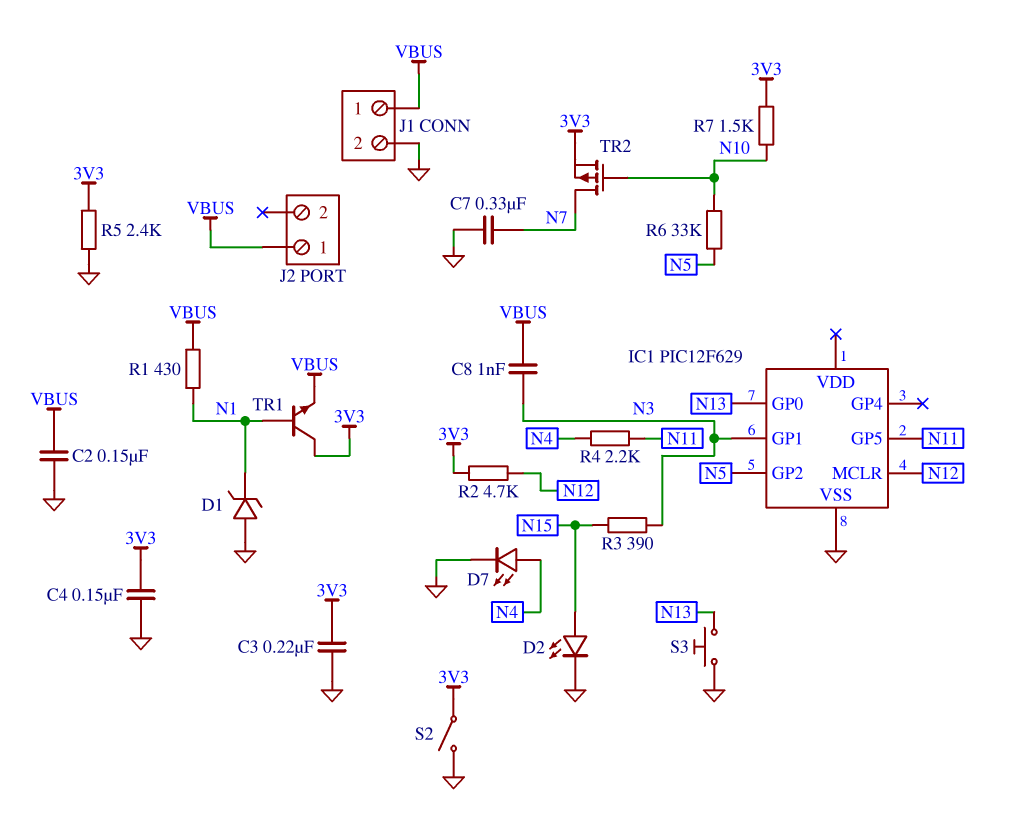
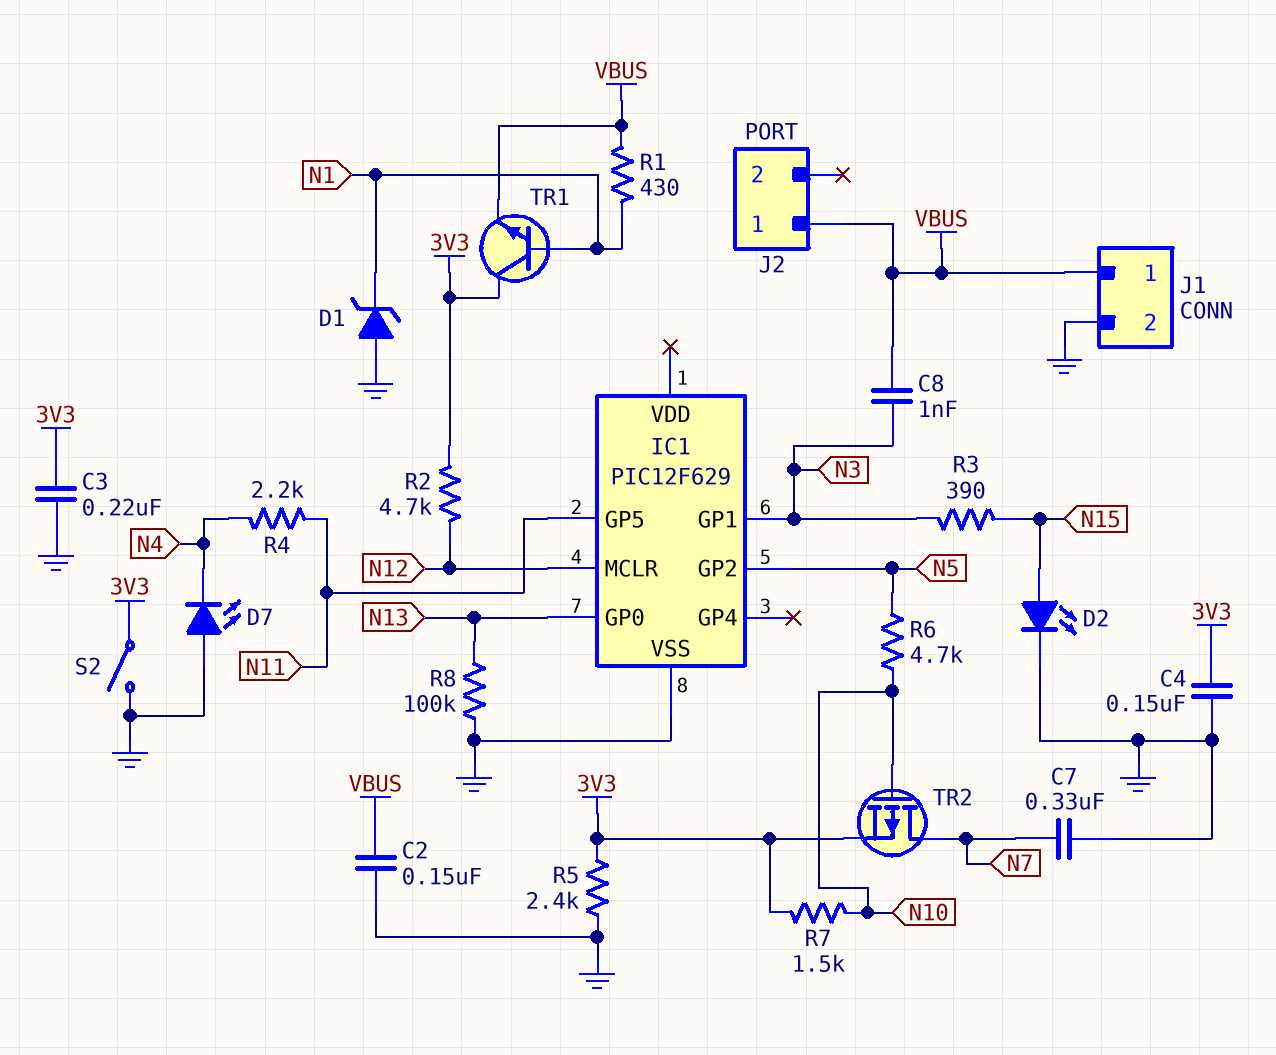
D7: LED (A N4, K GND) -> LED (A GND, K N4)
R6: 33k (N5, N10) -> 4.7k (N5, N10)
R8: none -> 100k (GND, N13)
S3: button (GND, N13) -> none

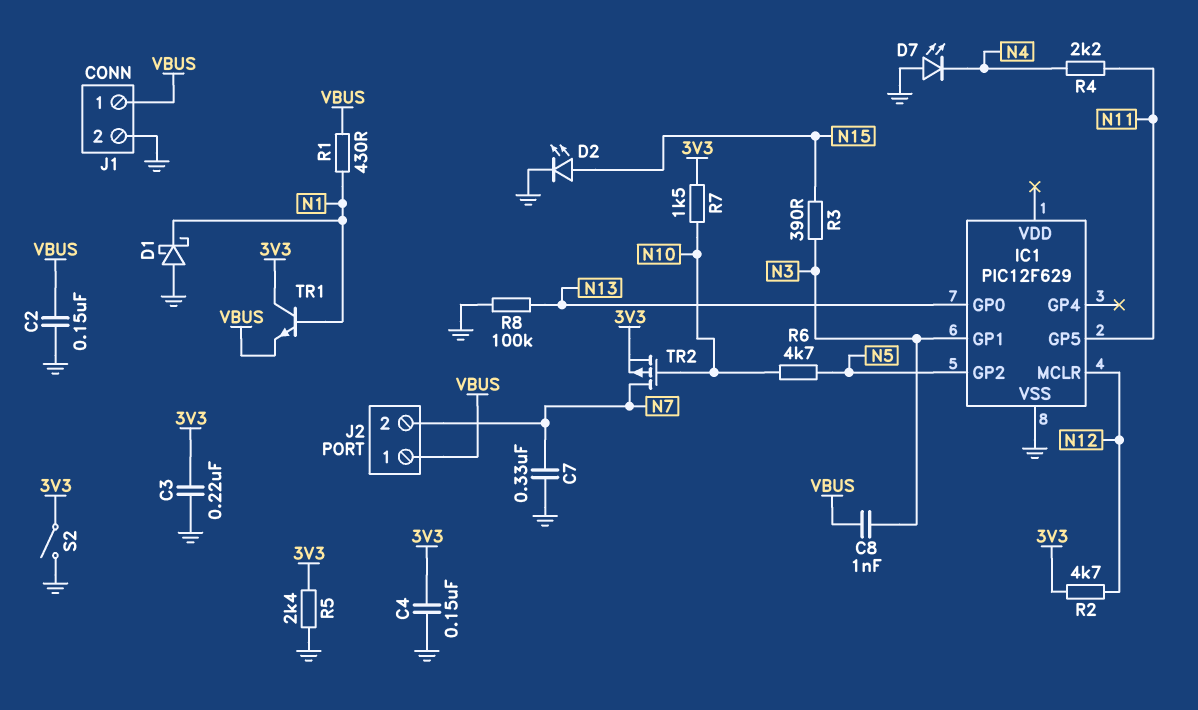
D1: zener (A GND, K N1) -> schottky (A GND, K N1)
J2 pin 2: none -> N7

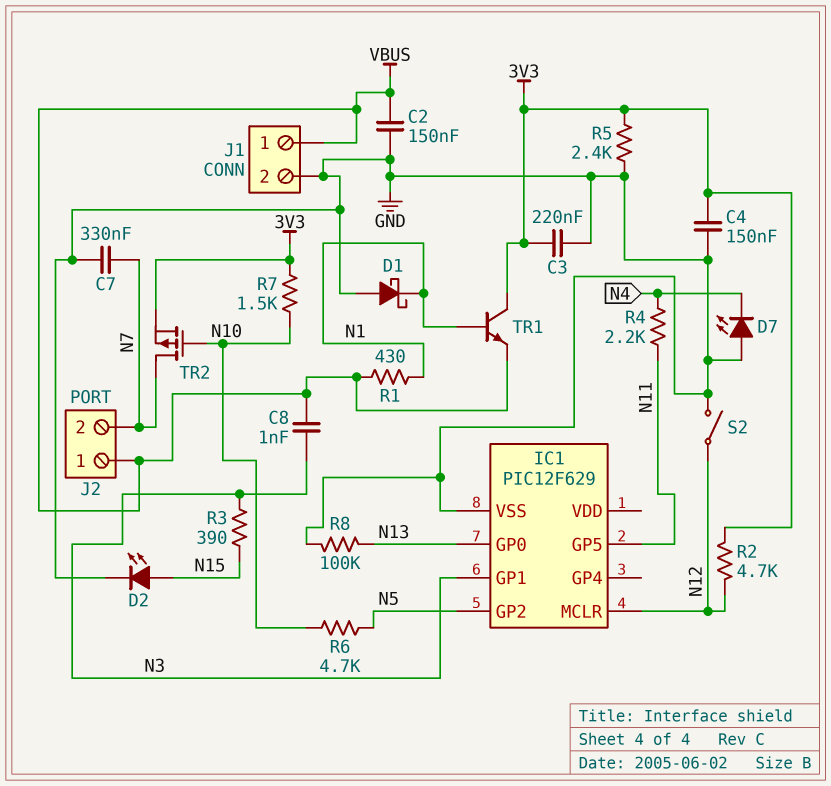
S2: switch (3V3, GND) -> switch (GND, N12)

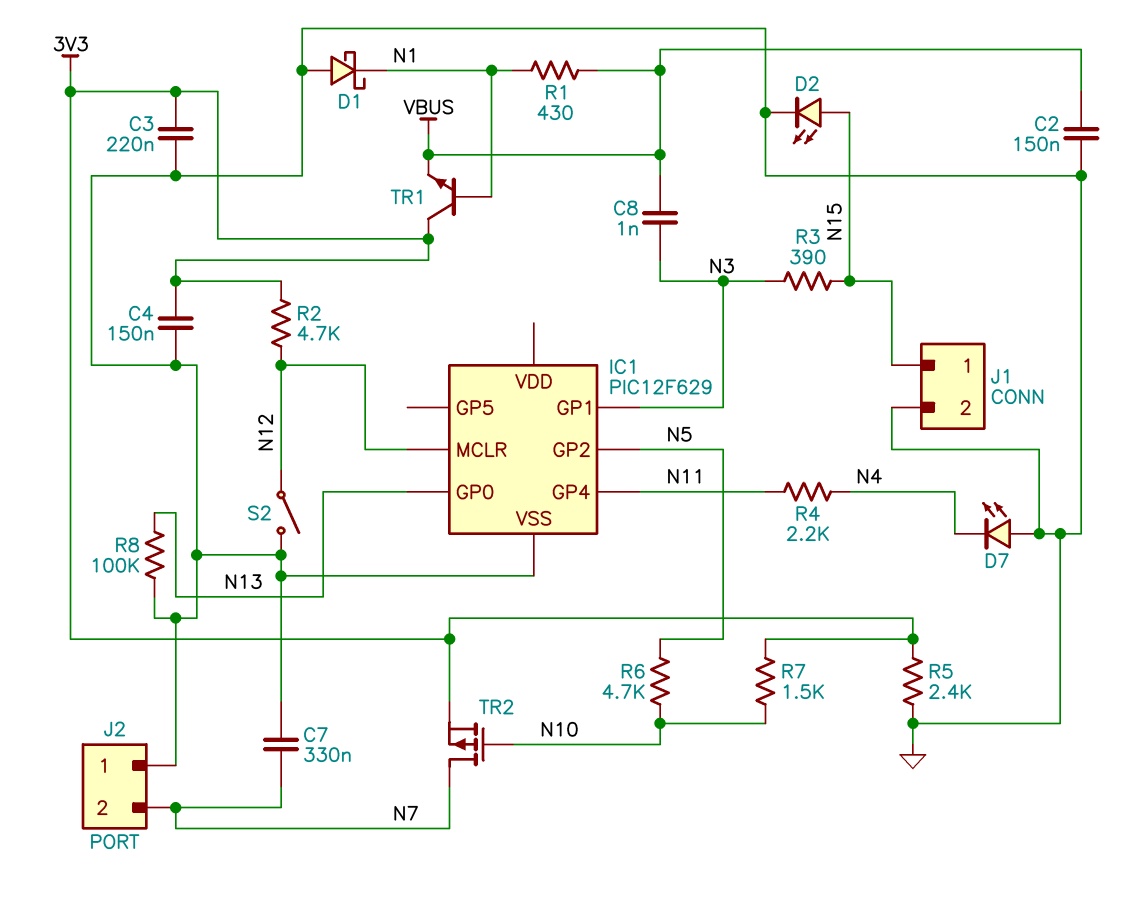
IC1 pin GP4: none -> N11
IC1 pin GP5: N11 -> none
J1 pin 1: VBUS -> N15
J2 pin 1: VBUS -> GND

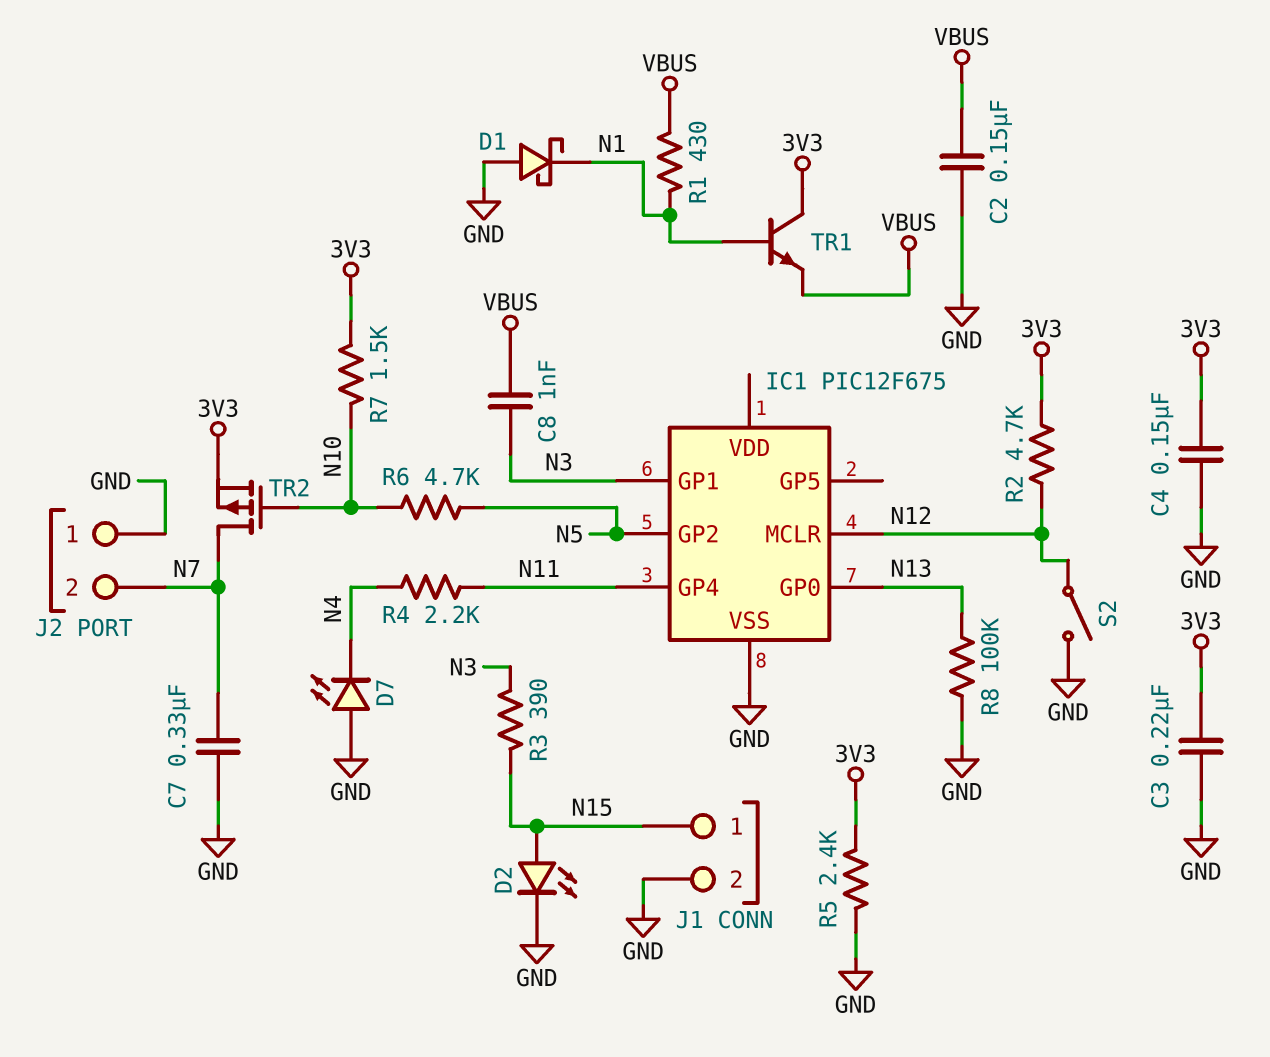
IC1: PIC12F629 -> PIC12F675

